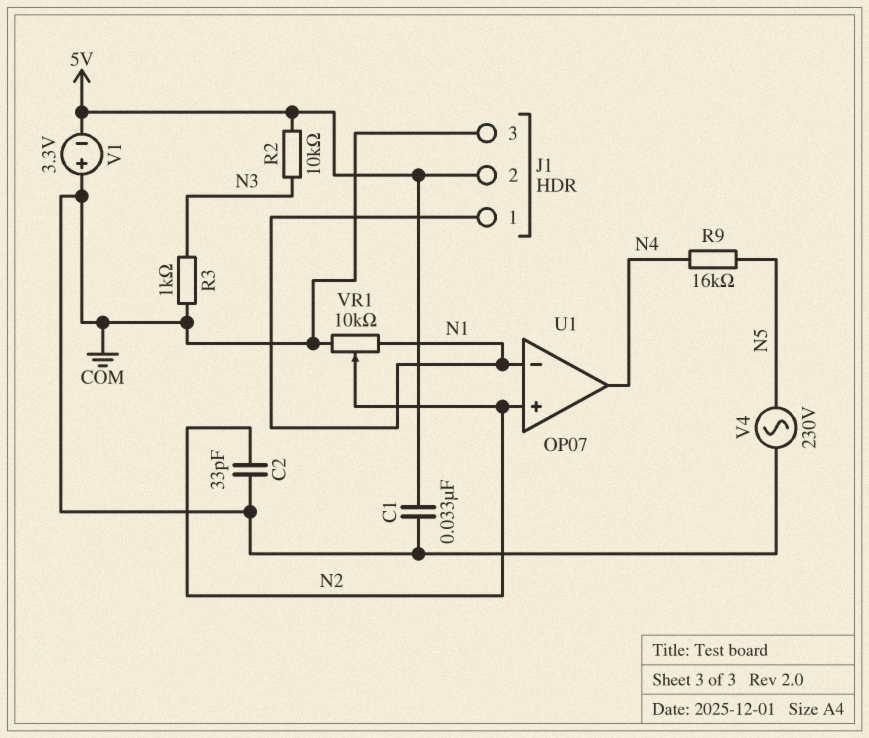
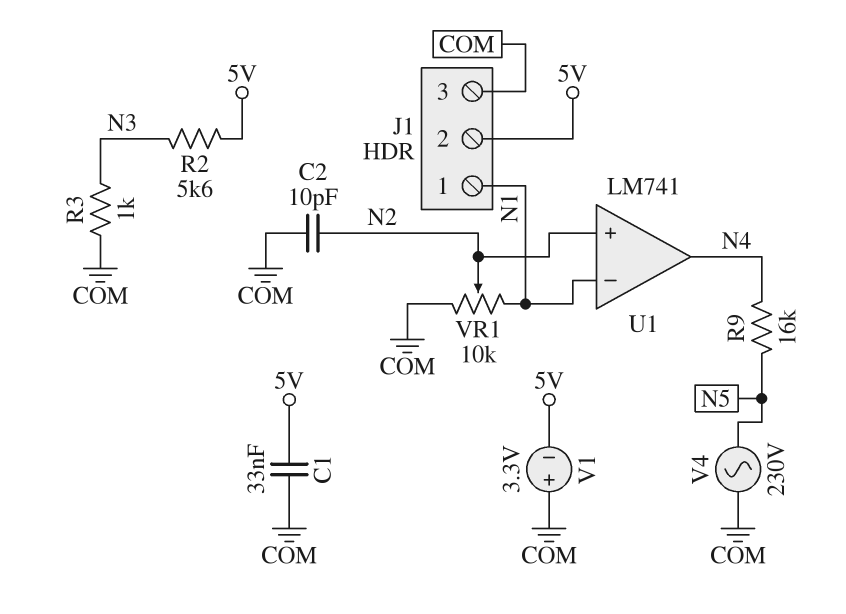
C2: 33pF (COM, N2) -> 10pF (COM, N2)
R2: 10k (5V, N3) -> 5.6k (5V, N3)
U1: OP07 -> LM741

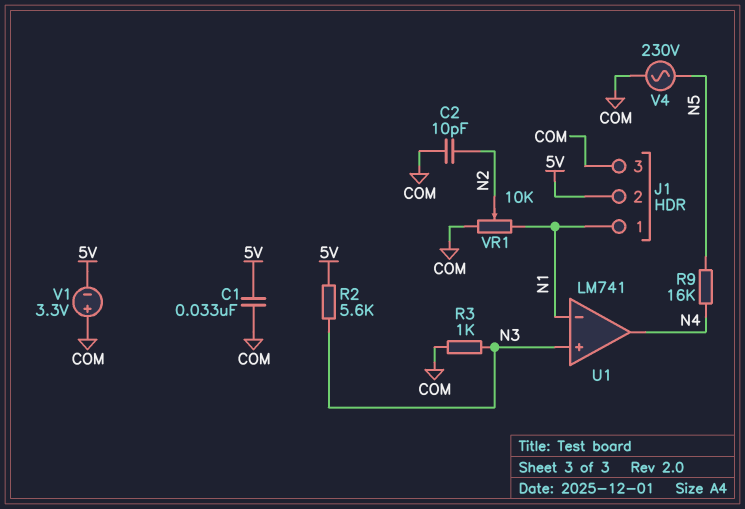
U1 pin in+: N2 -> N3

